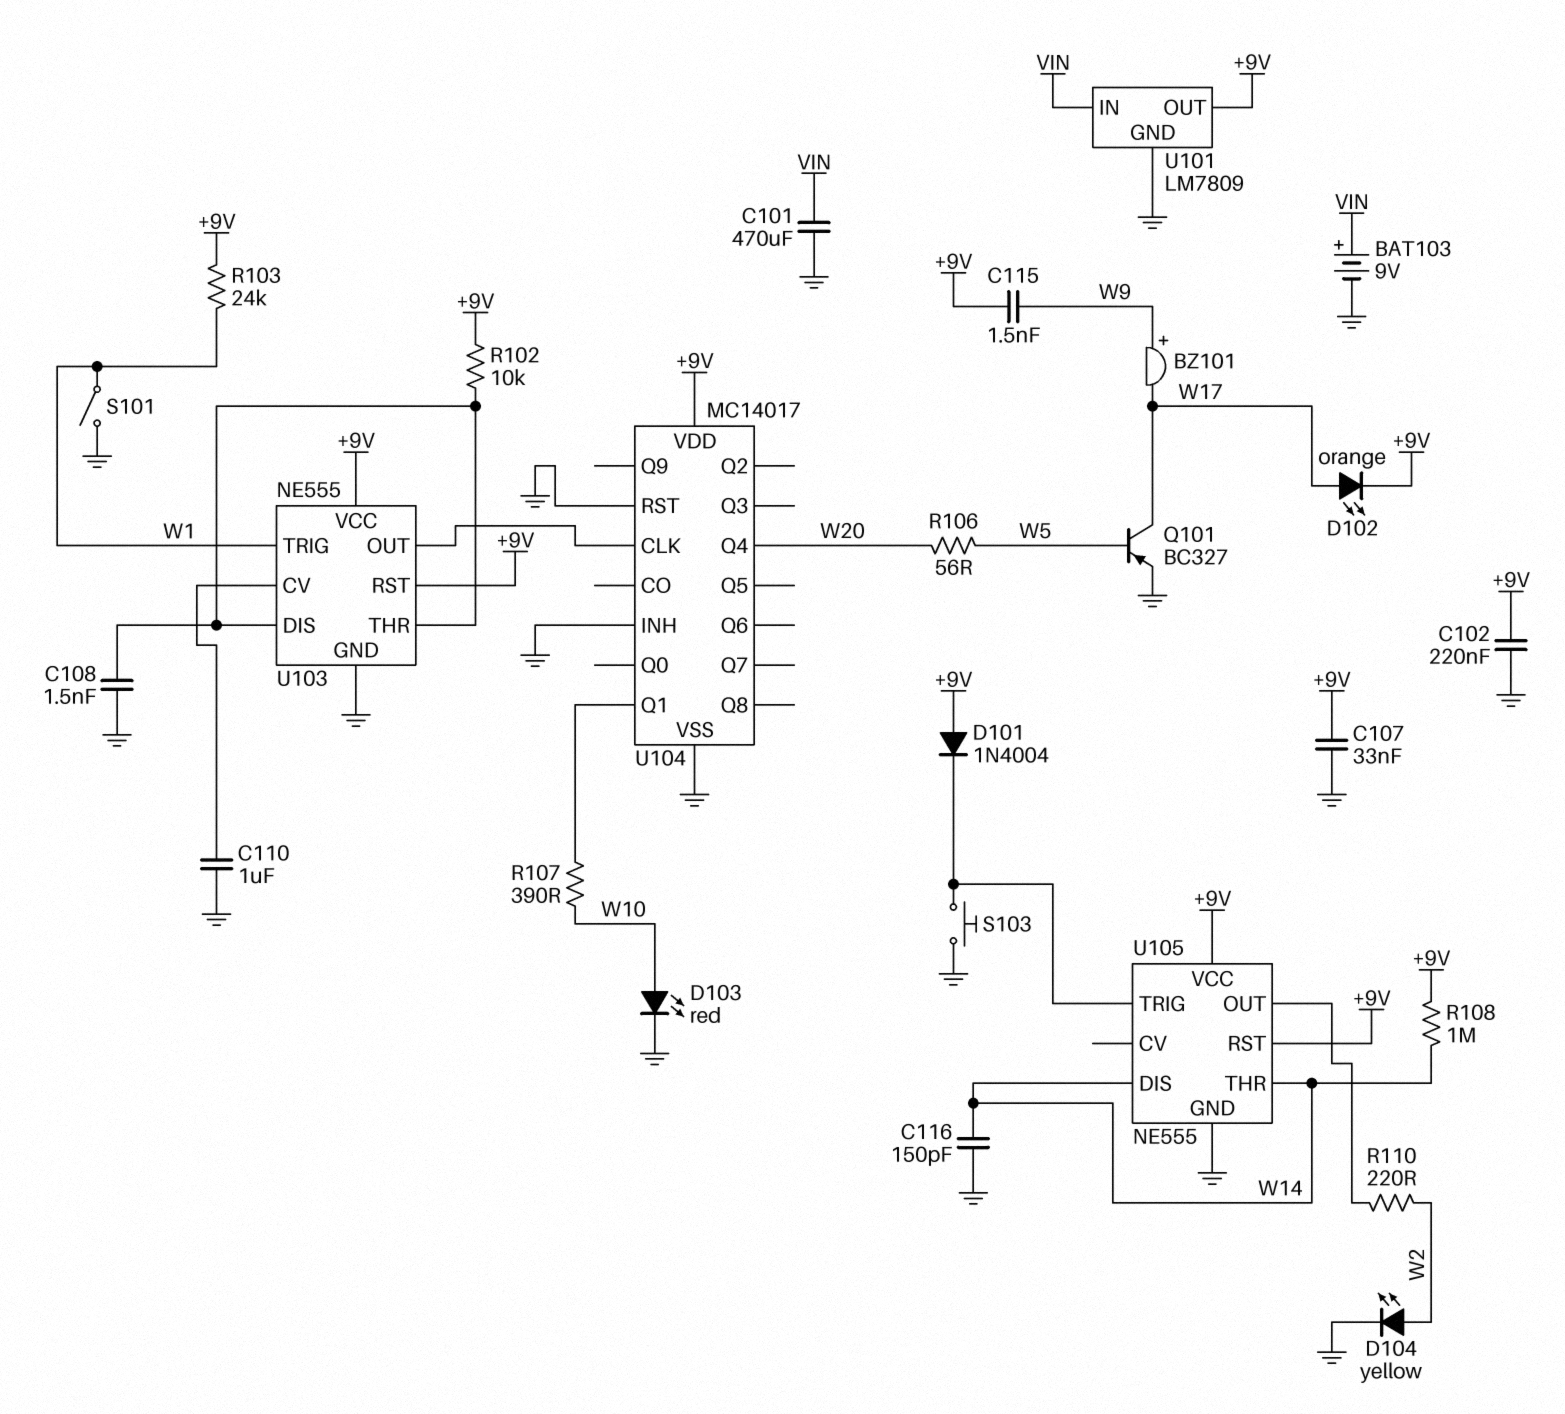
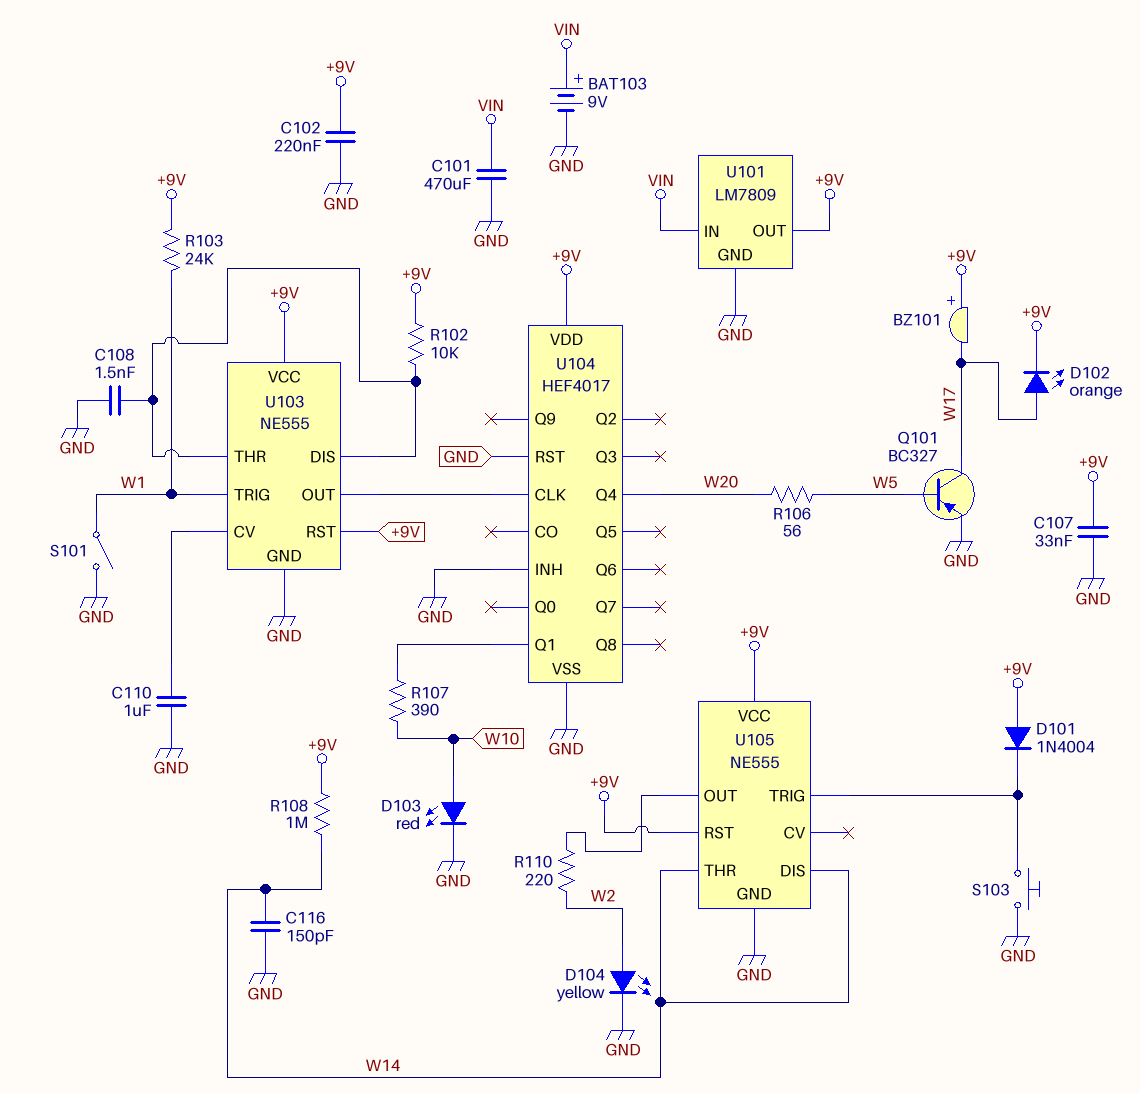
BZ101: buzzer (plus W9, minus W17) -> buzzer (plus +9V, minus W17)
C115: 1.5nF (+9V, W9) -> none
U104: MC14017 -> HEF4017

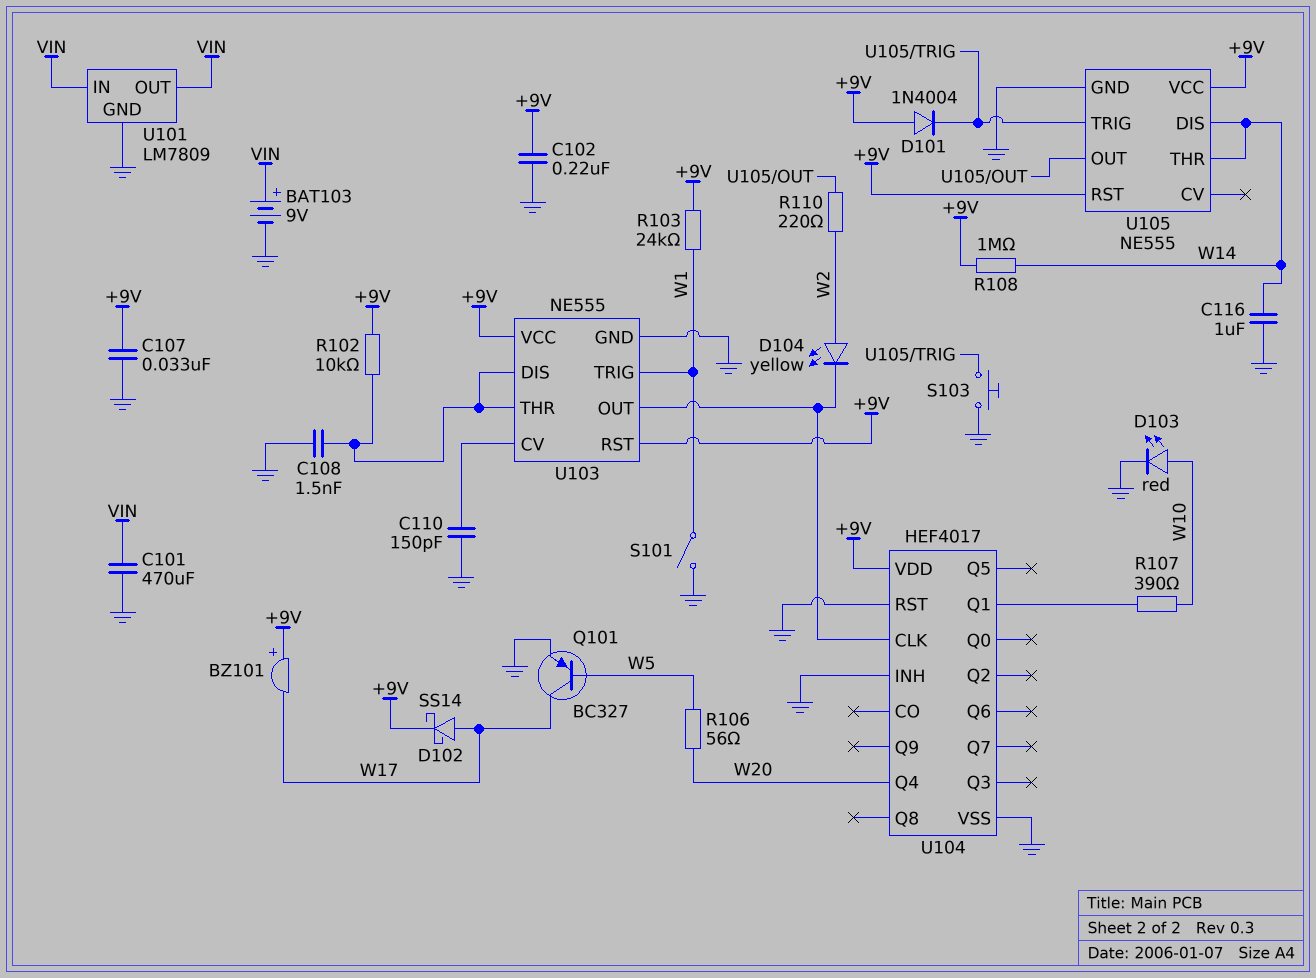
C110: 1uF (GND, U103/CV) -> 150pF (GND, U103/CV)
C116: 150pF (GND, W14) -> 1uF (GND, W14)
D102: LED orange (A W17, K +9V) -> schottky SS14 (A W17, K +9V)
D104: LED yellow (A W2, K GND) -> LED yellow (A W2, K U103/OUT)
U101 pin OUT: +9V -> VIN

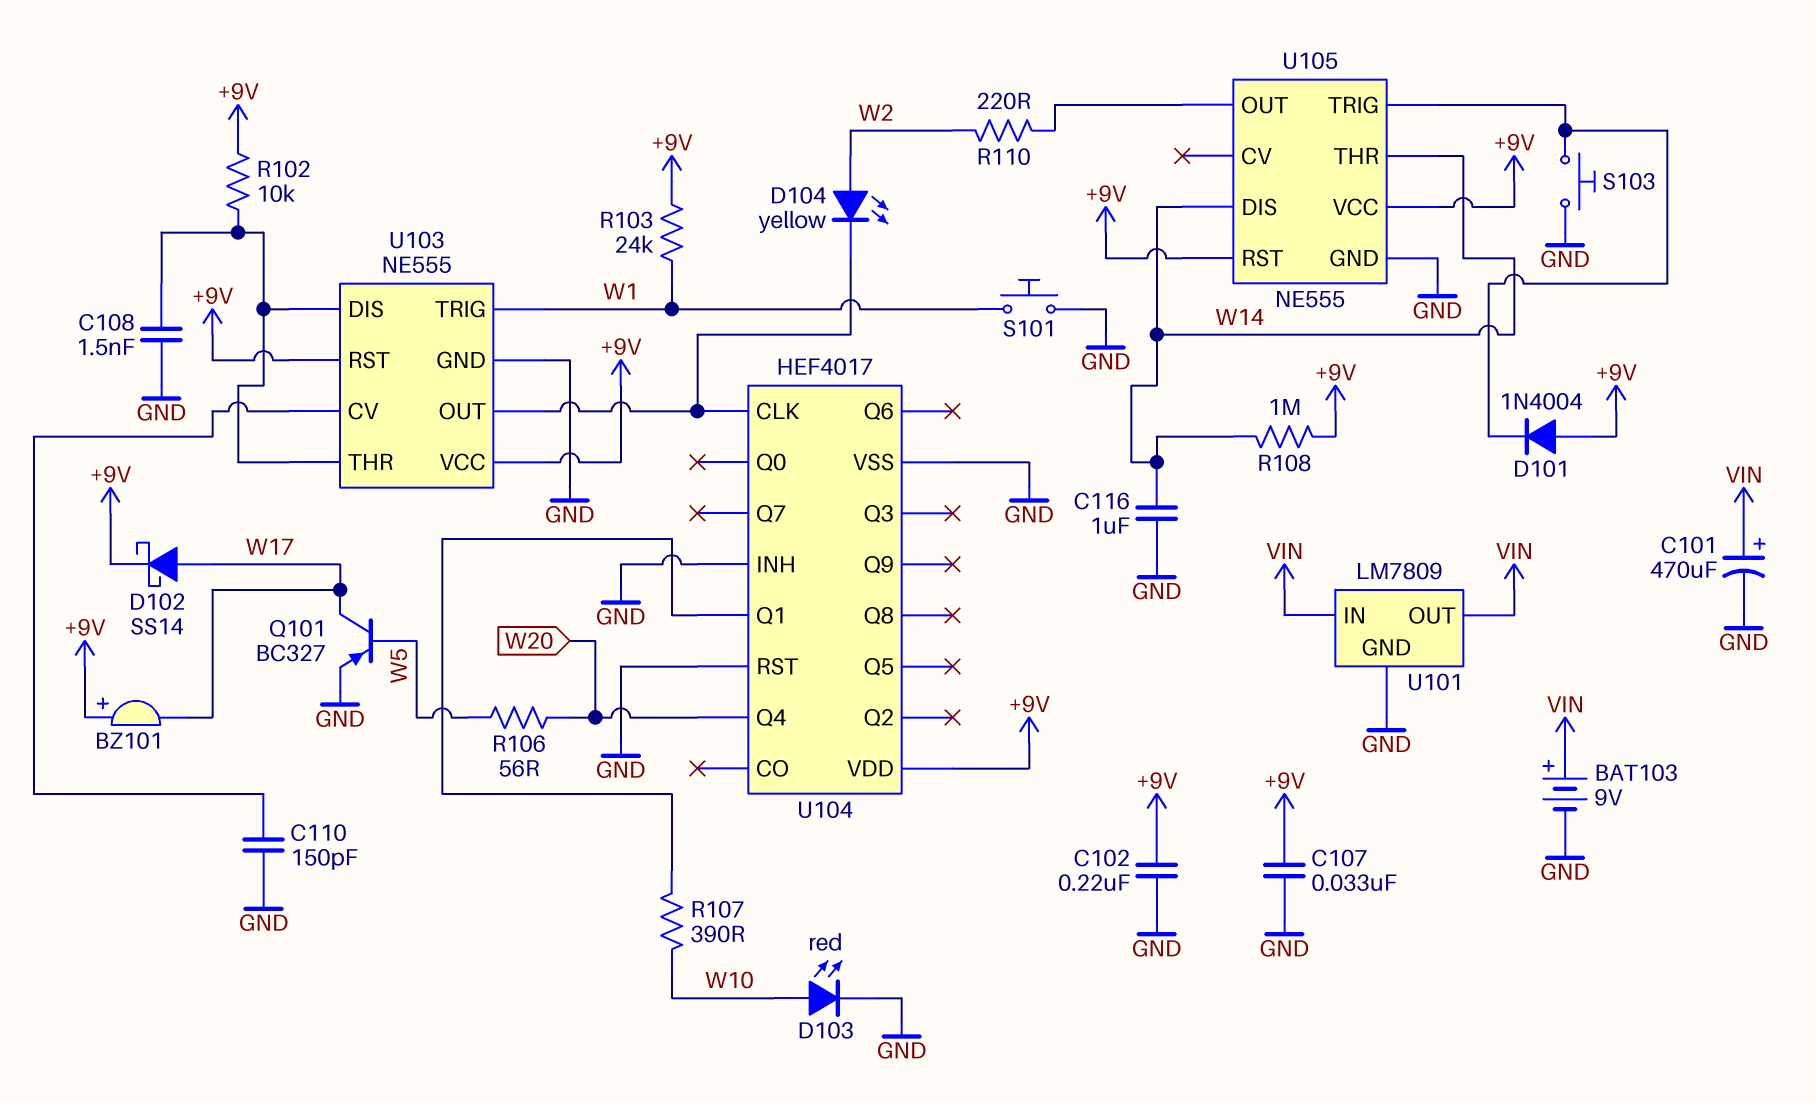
C101: 470uF (GND, VIN) -> 470uF (plus VIN, minus GND)
S101: switch (GND, W1) -> button (GND, W1)

